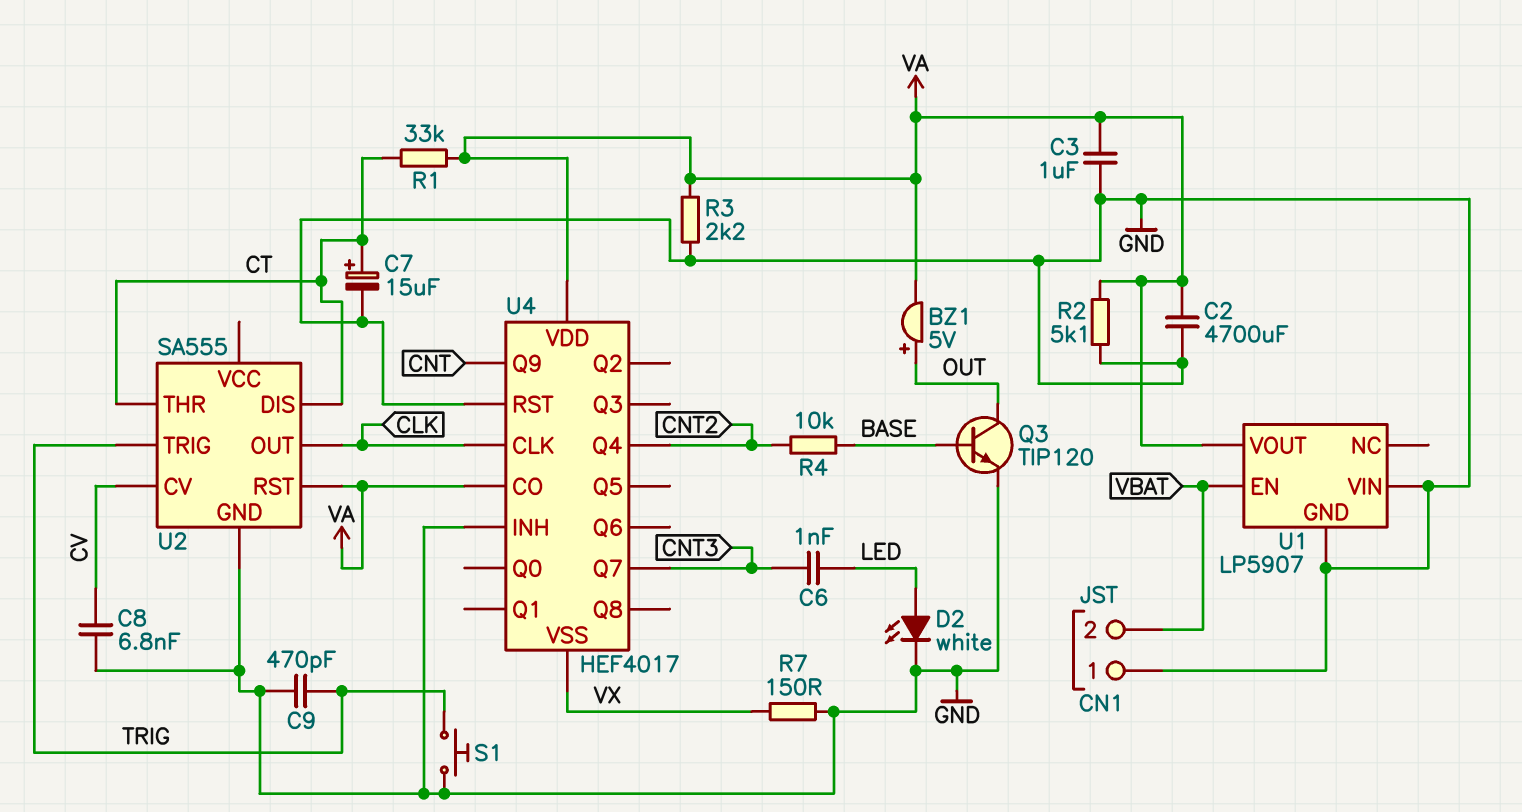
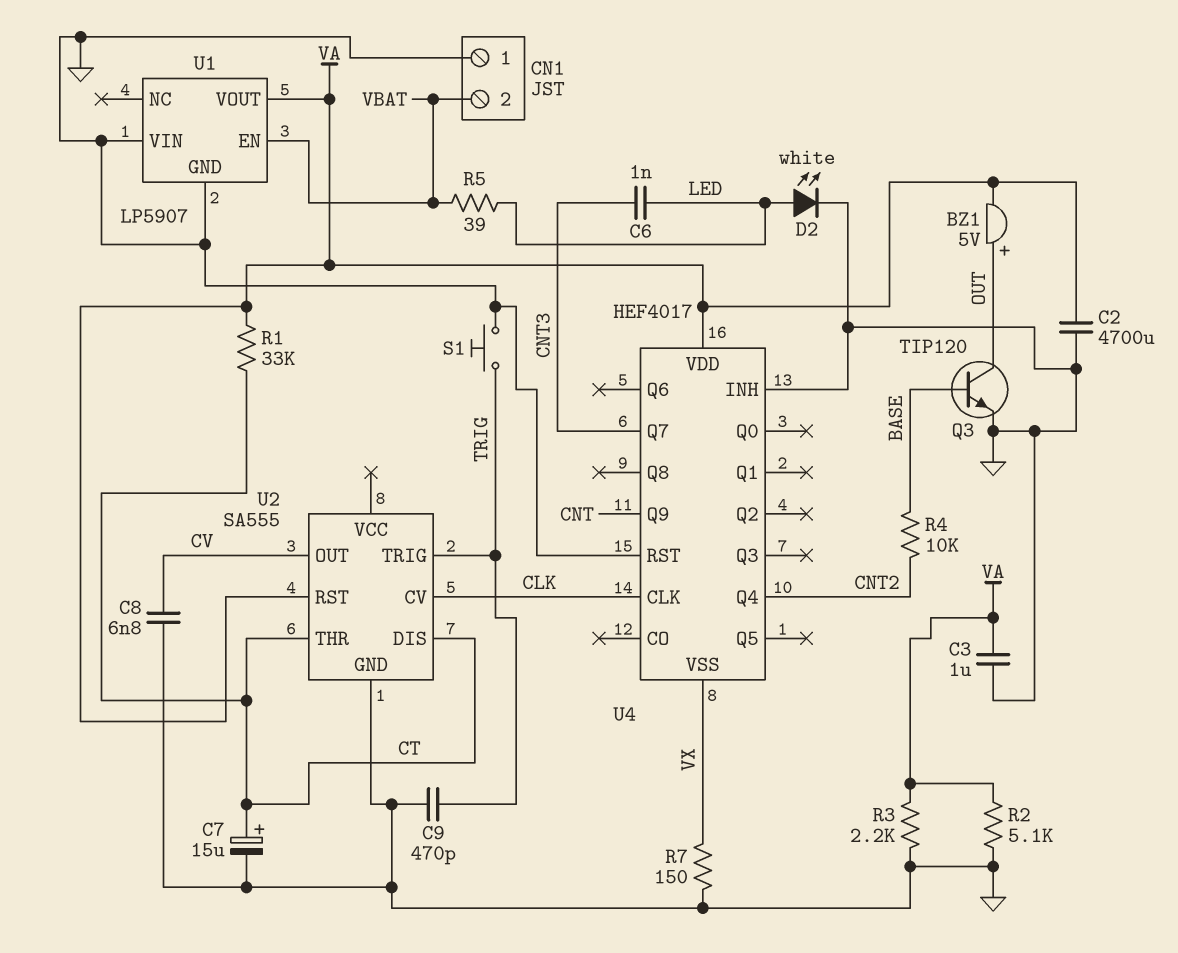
R5: none -> 39 (LED, VBAT)
U2 pin CV: CV -> CLK
U2 pin OUT: CLK -> CV
U4 pin CO: VA -> none

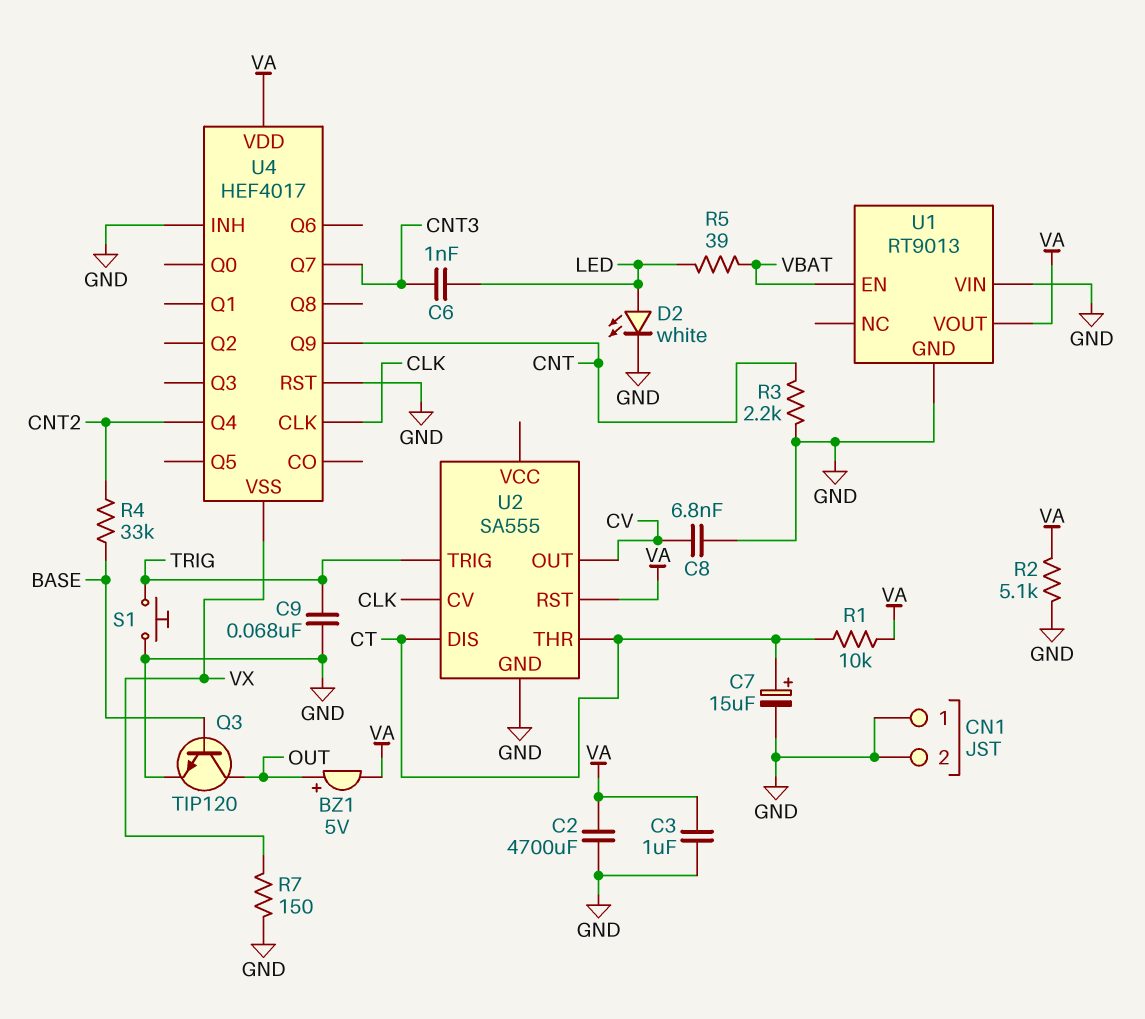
C9: 470pF (GND, TRIG) -> 68nF (GND, TRIG)
CN1 pin 2: VBAT -> GND
R1: 33k (CT, VA) -> 10k (CT, VA)
R3: 2.2k (GND, VA) -> 2.2k (CNT, GND)
R4: 10k (BASE, CNT2) -> 33k (BASE, CNT2)
U1: LP5907 -> RT9013

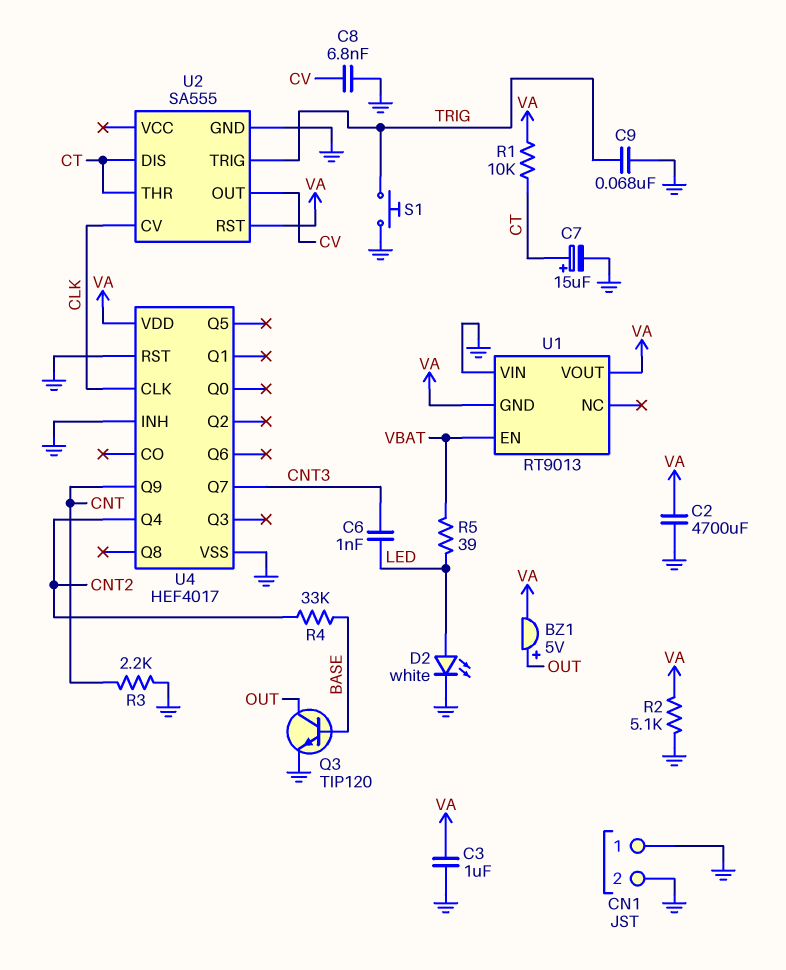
R7: 150 (GND, VX) -> none
U1 pin GND: GND -> VA
U4 pin VSS: VX -> GND

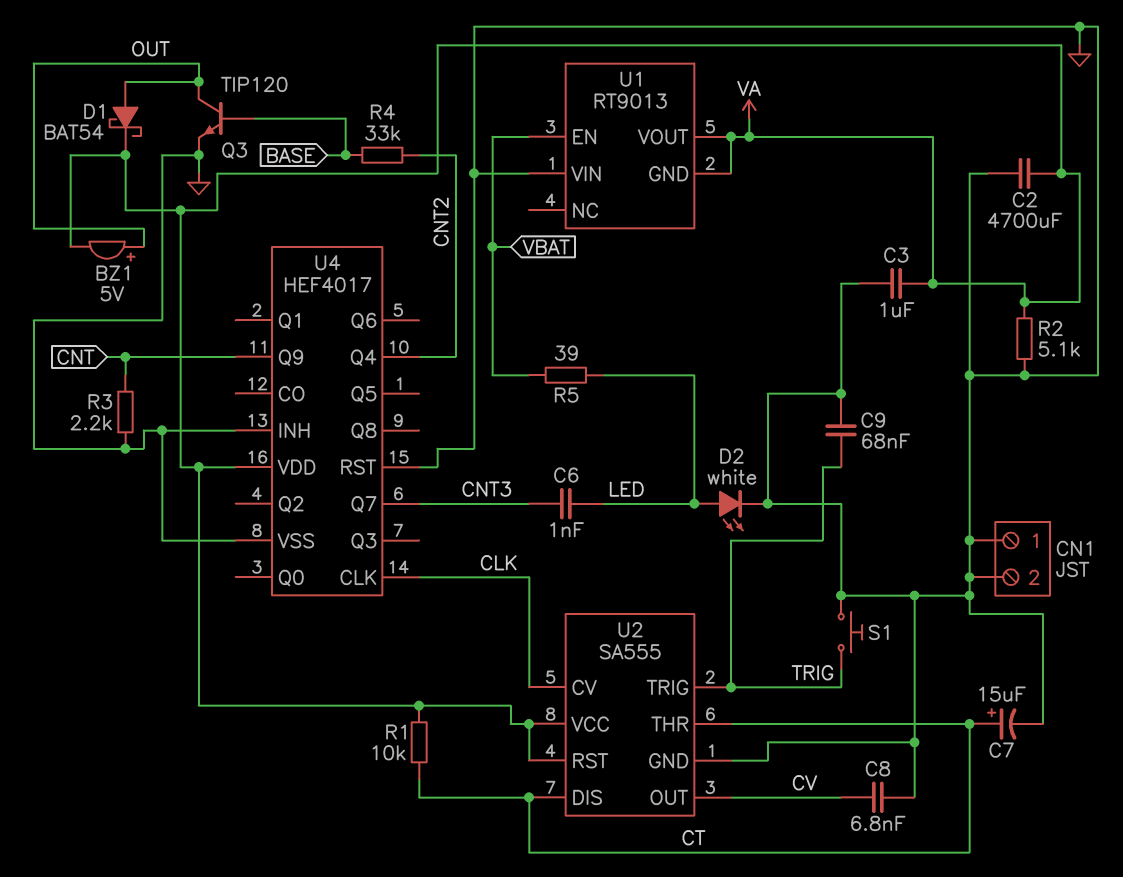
D1: none -> schottky BAT54 (A OUT, K VA)
U2 pin VCC: none -> VA

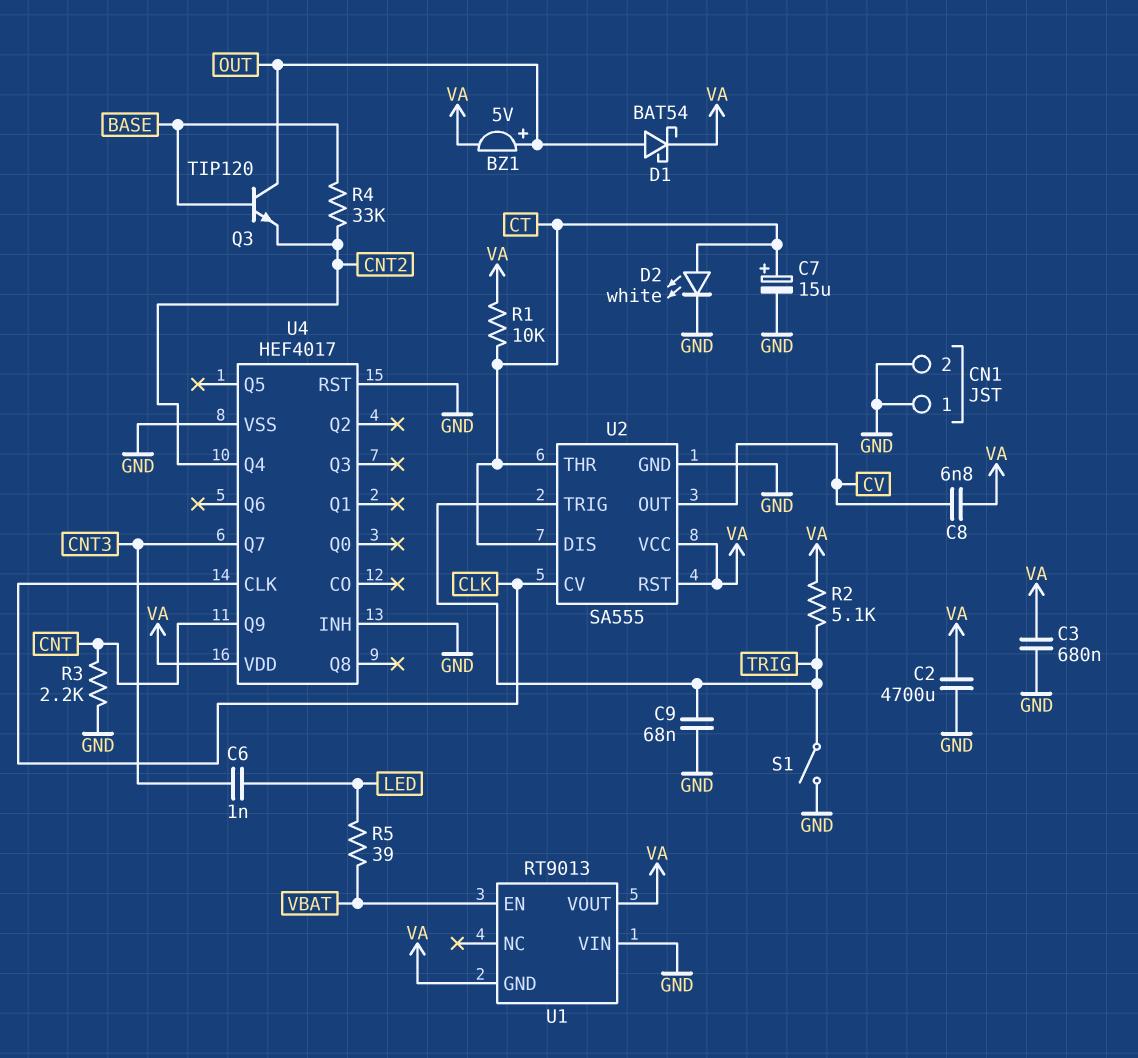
C3: 1uF (GND, VA) -> 680nF (GND, VA)
C8: 6.8nF (CV, GND) -> 6.8nF (CV, VA)
D2: LED white (A LED, K GND) -> LED white (A CT, K GND)
Q3: NPN TIP120 (B BASE, C OUT, E GND) -> NPN TIP120 (B BASE, C OUT, E CNT2)
R2: 5.1k (GND, VA) -> 5.1k (TRIG, VA)
S1: button (GND, TRIG) -> switch (GND, TRIG)

